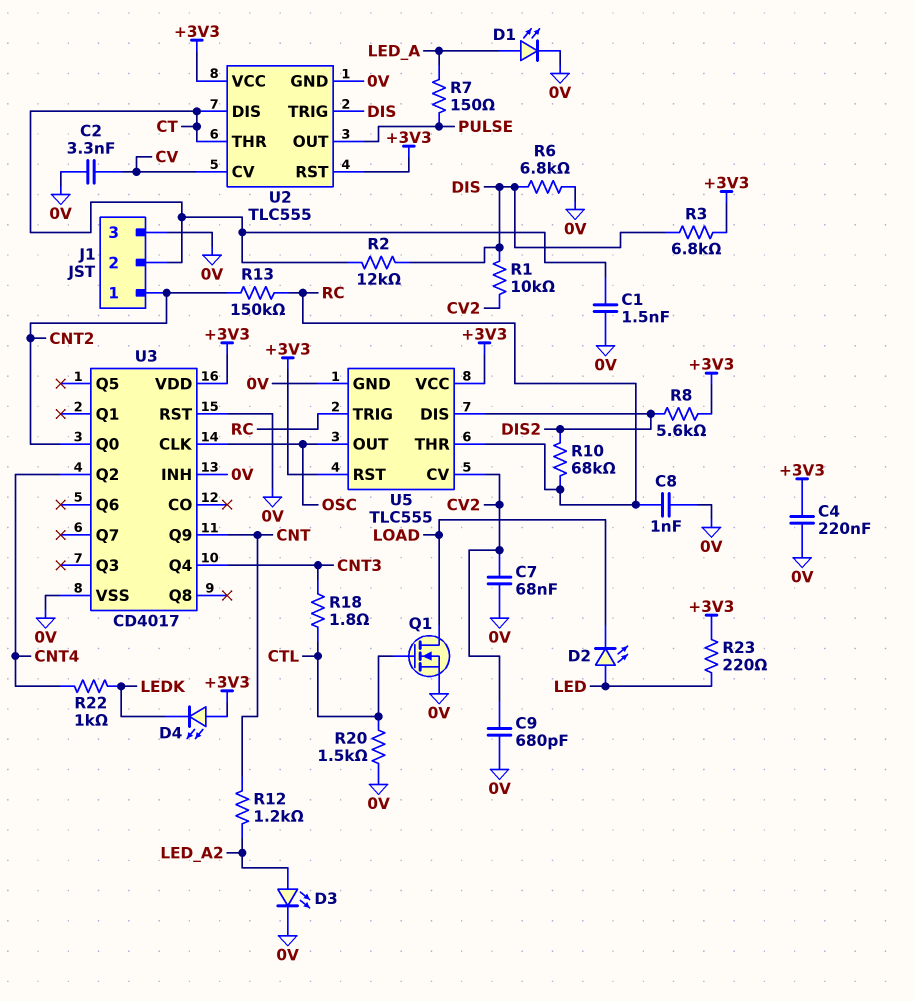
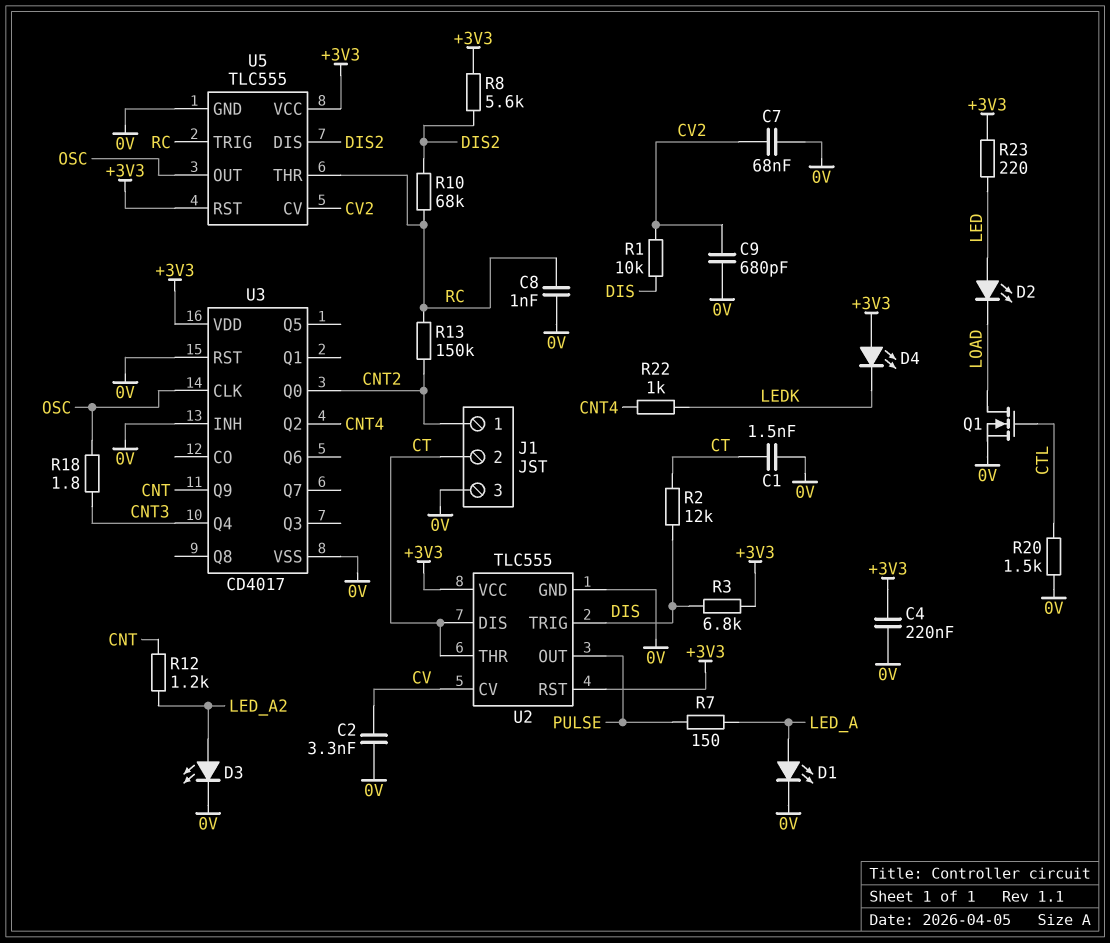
R6: 6.8k (0V, DIS) -> none
R18: 1.8 (CNT3, CTL) -> 1.8 (CNT3, OSC)

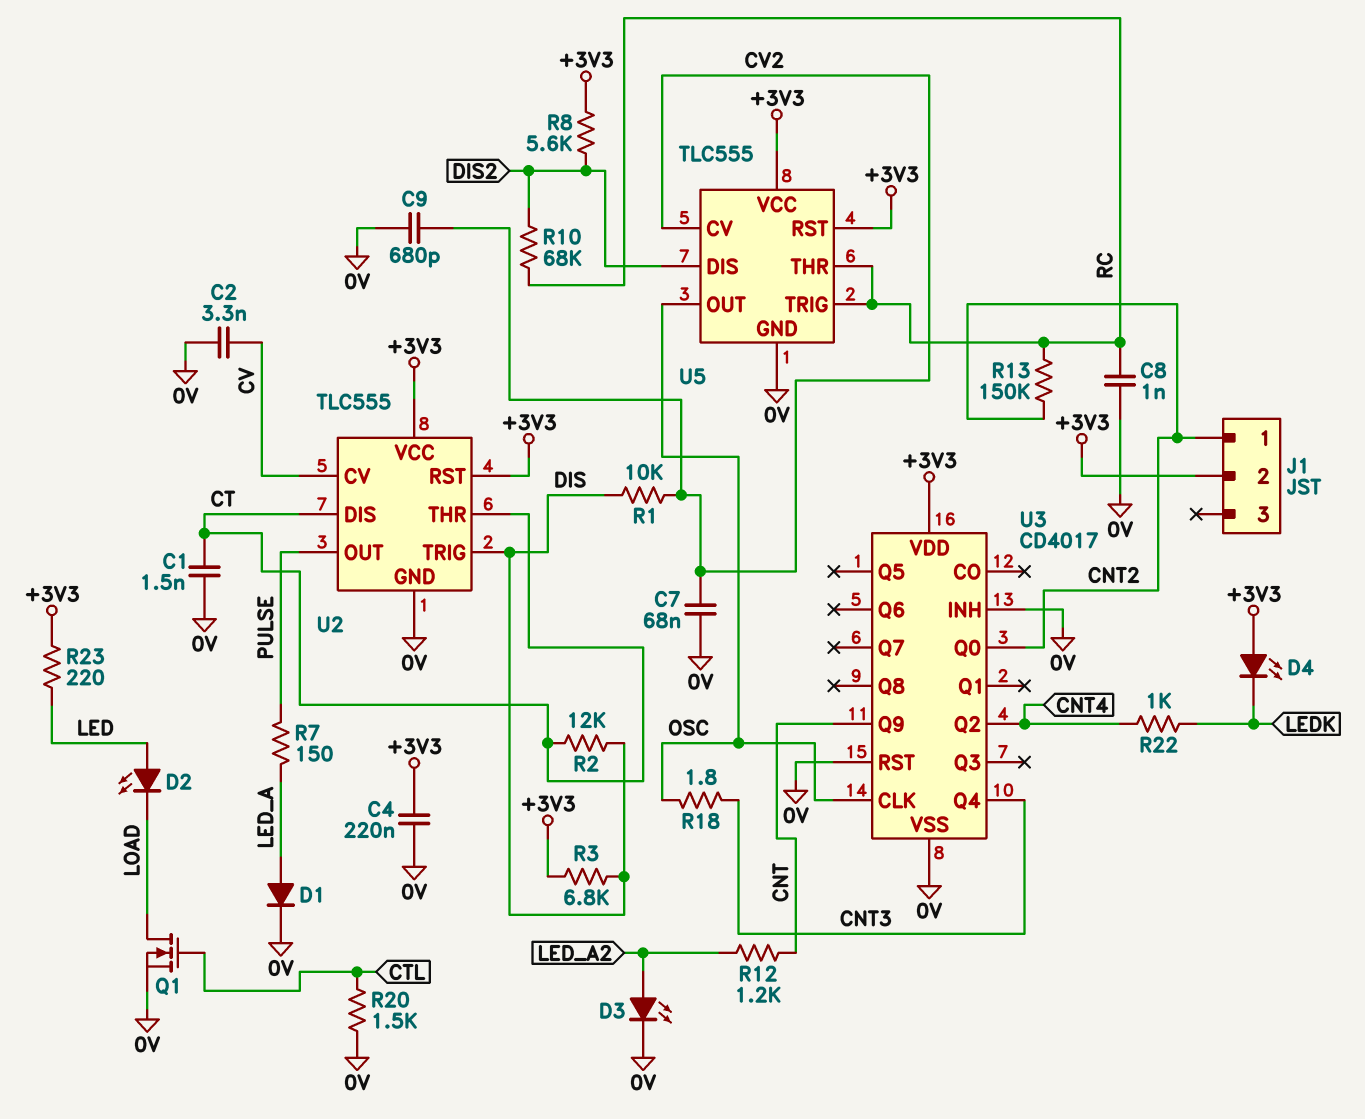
D1: LED (A LED_A, K 0V) -> diode (A LED_A, K 0V)
J1 pin 2: CT -> +3V3
J1 pin 3: 0V -> none

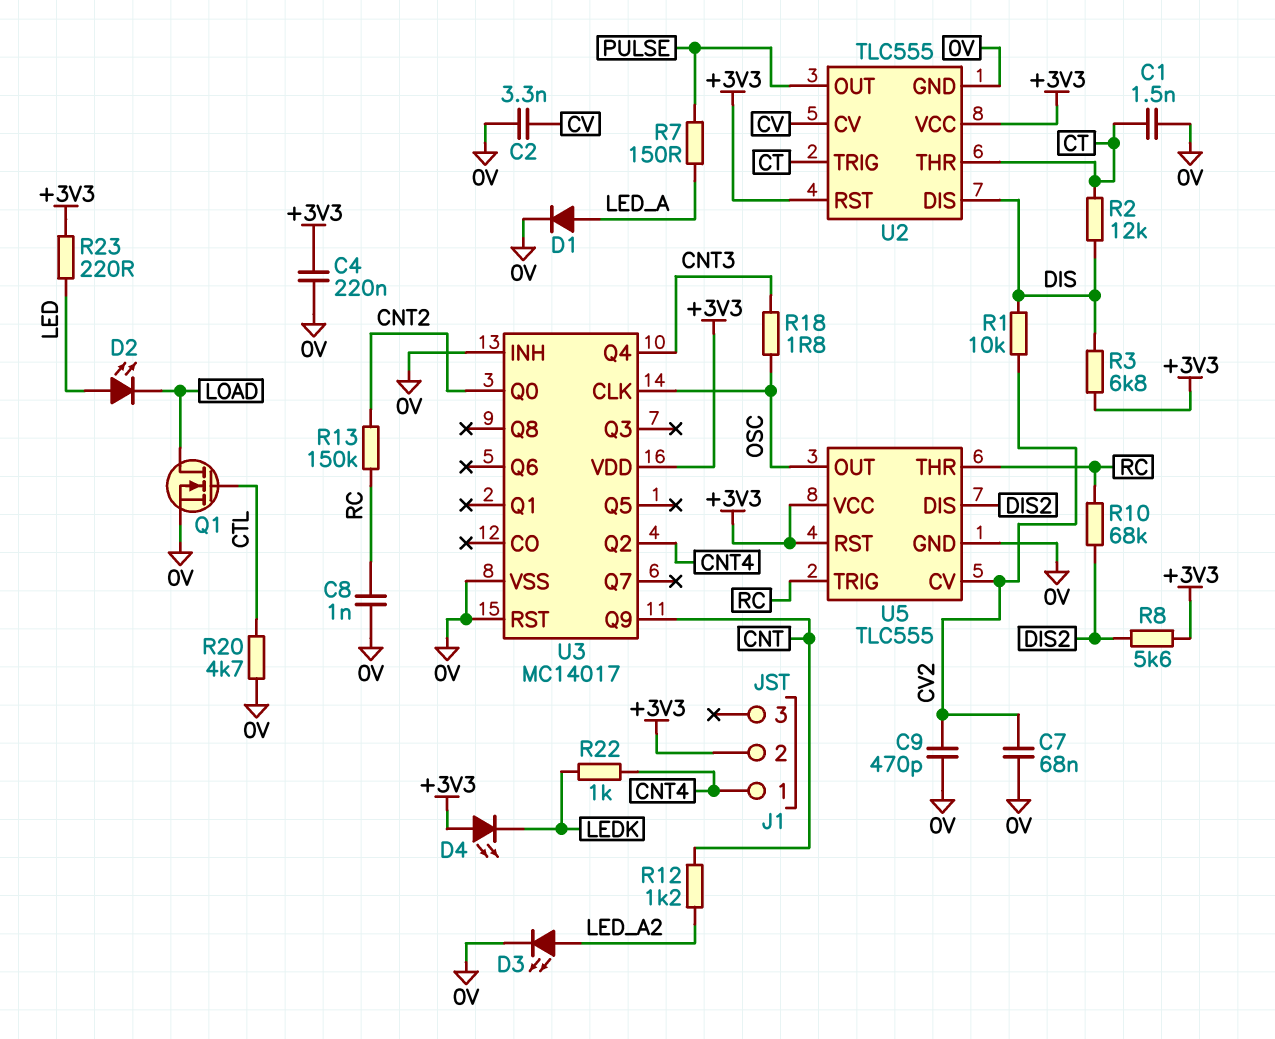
C9: 680pF (0V, CV2) -> 470pF (0V, CV2)
J1 pin 1: CNT2 -> CNT4
R20: 1.5k (0V, CTL) -> 4.7k (0V, CTL)
U2 pin DIS: CT -> DIS
U2 pin TRIG: DIS -> CT
U3: CD4017 -> MC14017

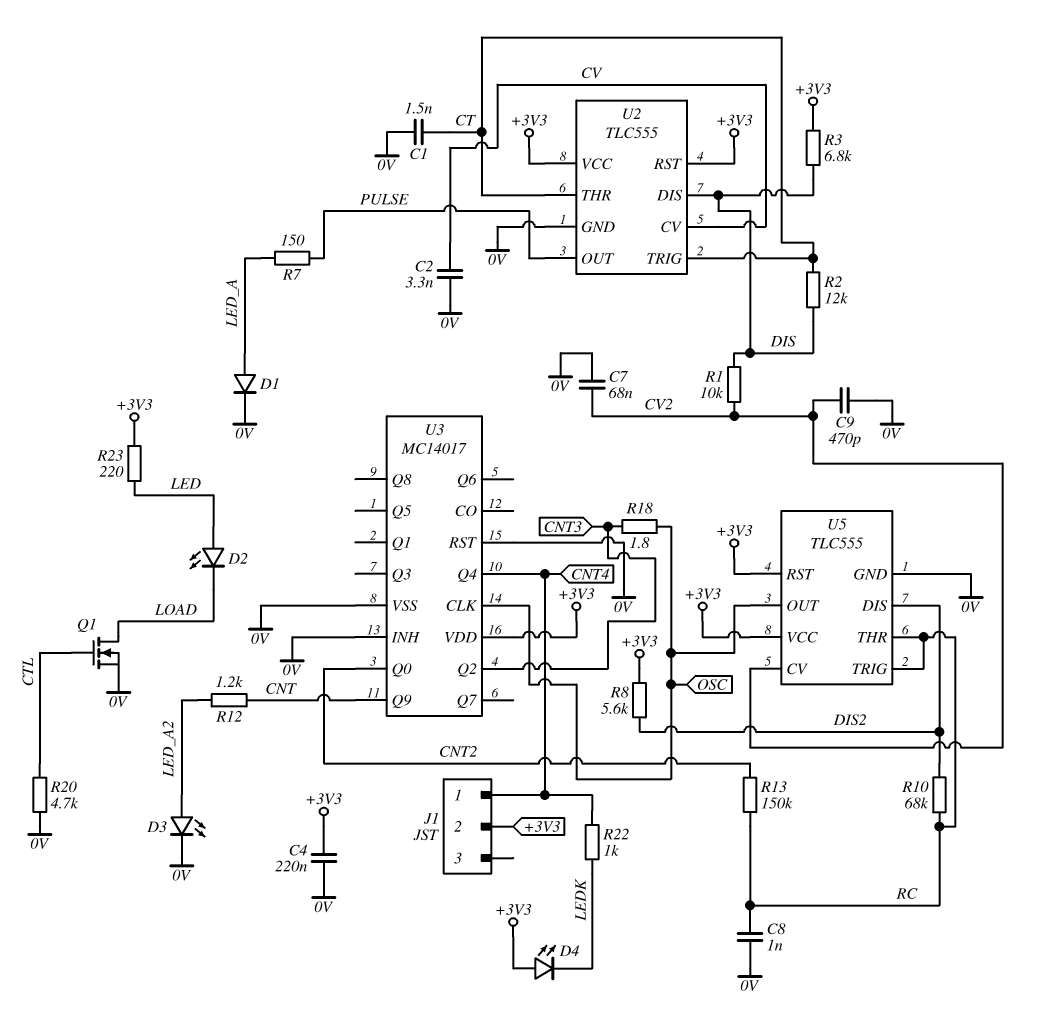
U3 pin Q2: CNT4 -> CNT3
U3 pin Q4: CNT3 -> CNT4

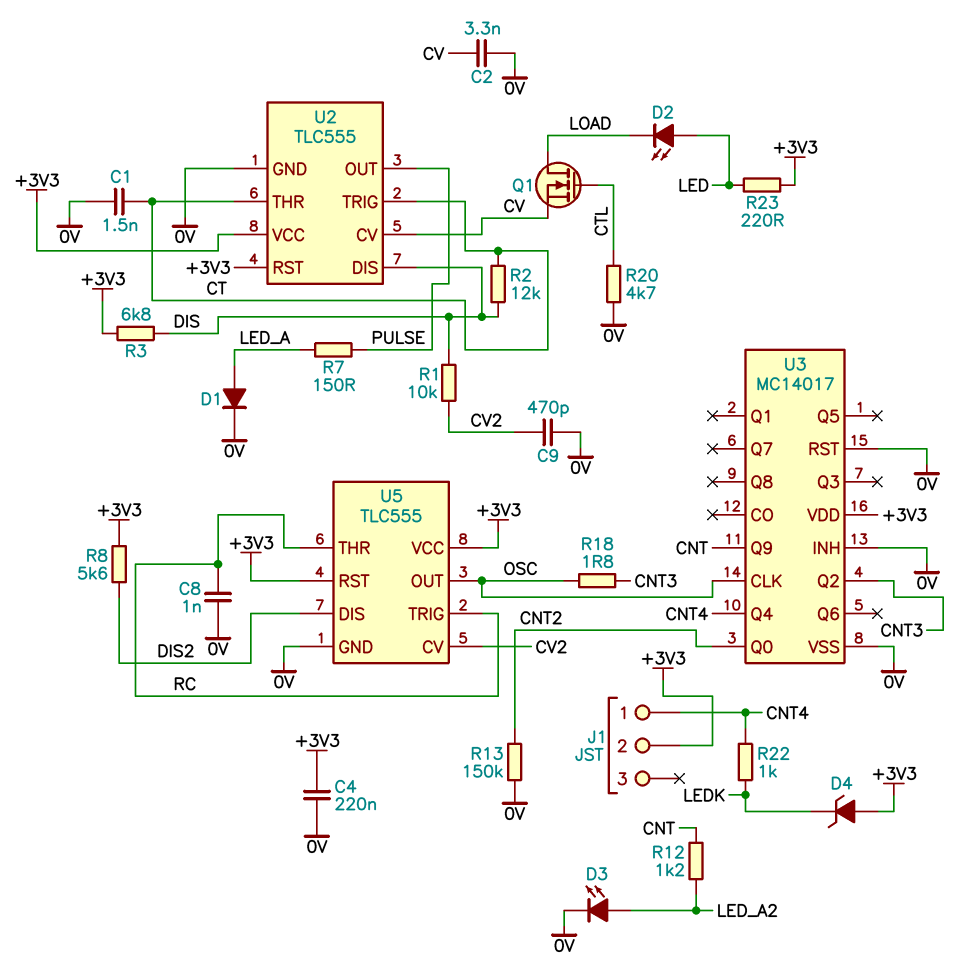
C7: 68nF (0V, CV2) -> none
D4: LED (A +3V3, K LEDK) -> zener (A +3V3, K LEDK)
Q1: NMOS (G CTL, D LOAD, S 0V) -> NMOS (G CTL, D LOAD, S CV)
R10: 68k (DIS2, RC) -> none
R13: 150k (CNT2, RC) -> 150k (0V, CNT2)

